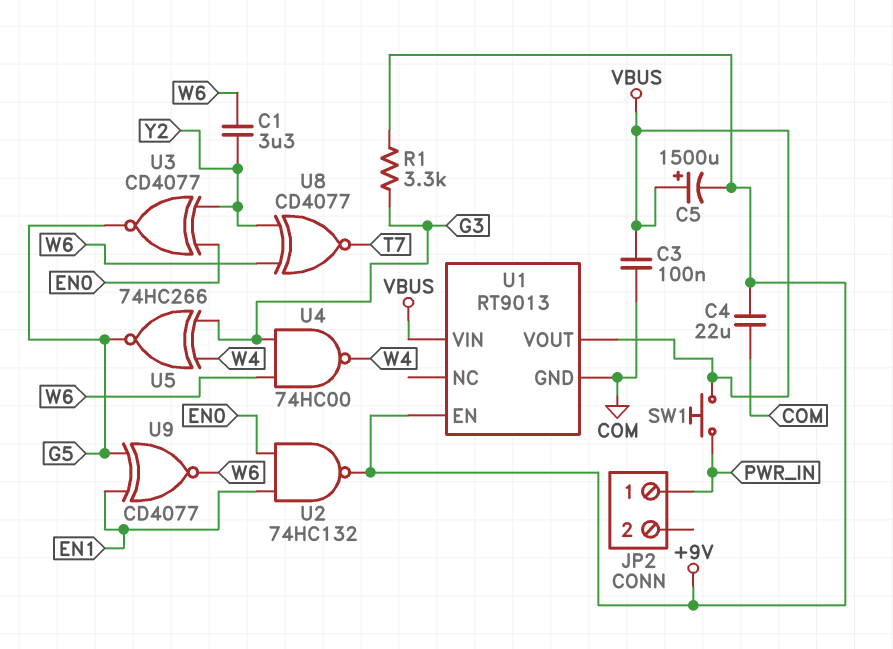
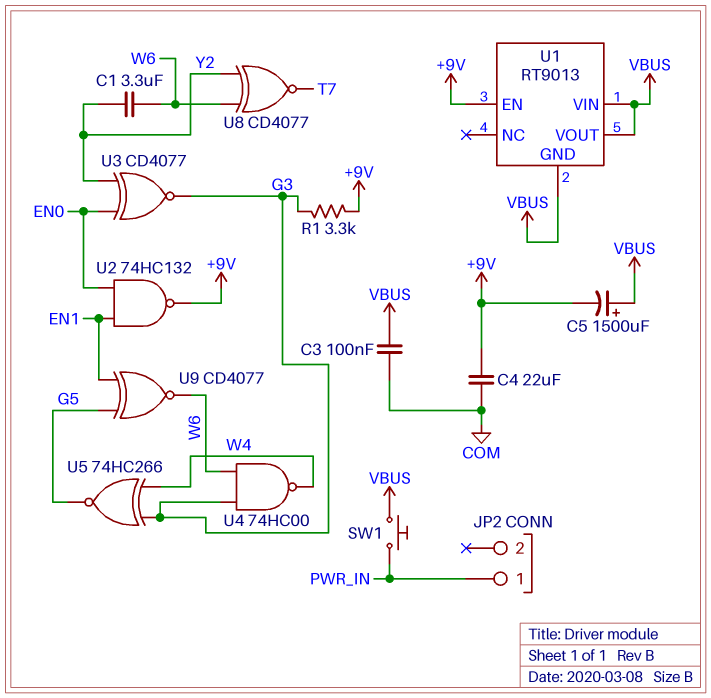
U1 pin GND: COM -> VBUS
U3: XNOR CD4077 (in EN0, in Y2, out G5) -> XNOR CD4077 (in EN0, in Y2, out G3)

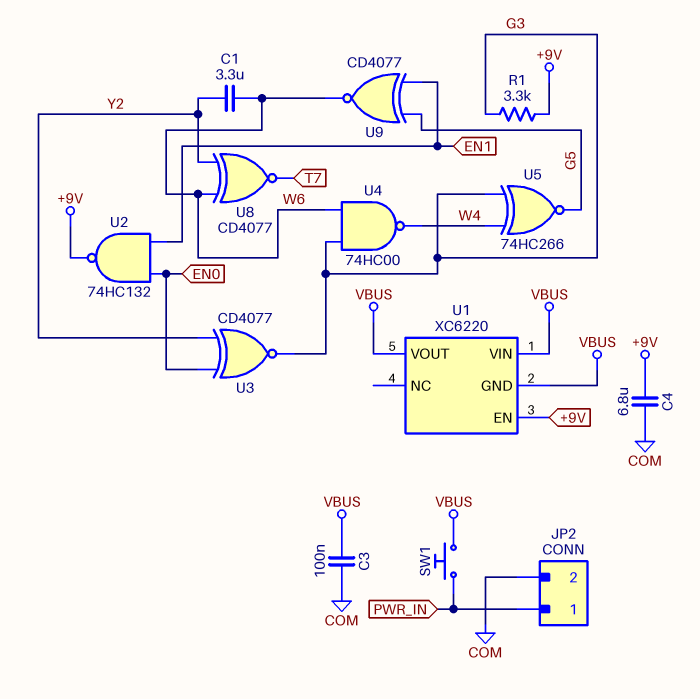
C4: 22uF (+9V, COM) -> 6.8uF (+9V, COM)
C5: 1500uF (plus VBUS, minus +9V) -> none
JP2 pin 2: none -> COM
U1: RT9013 -> XC6220

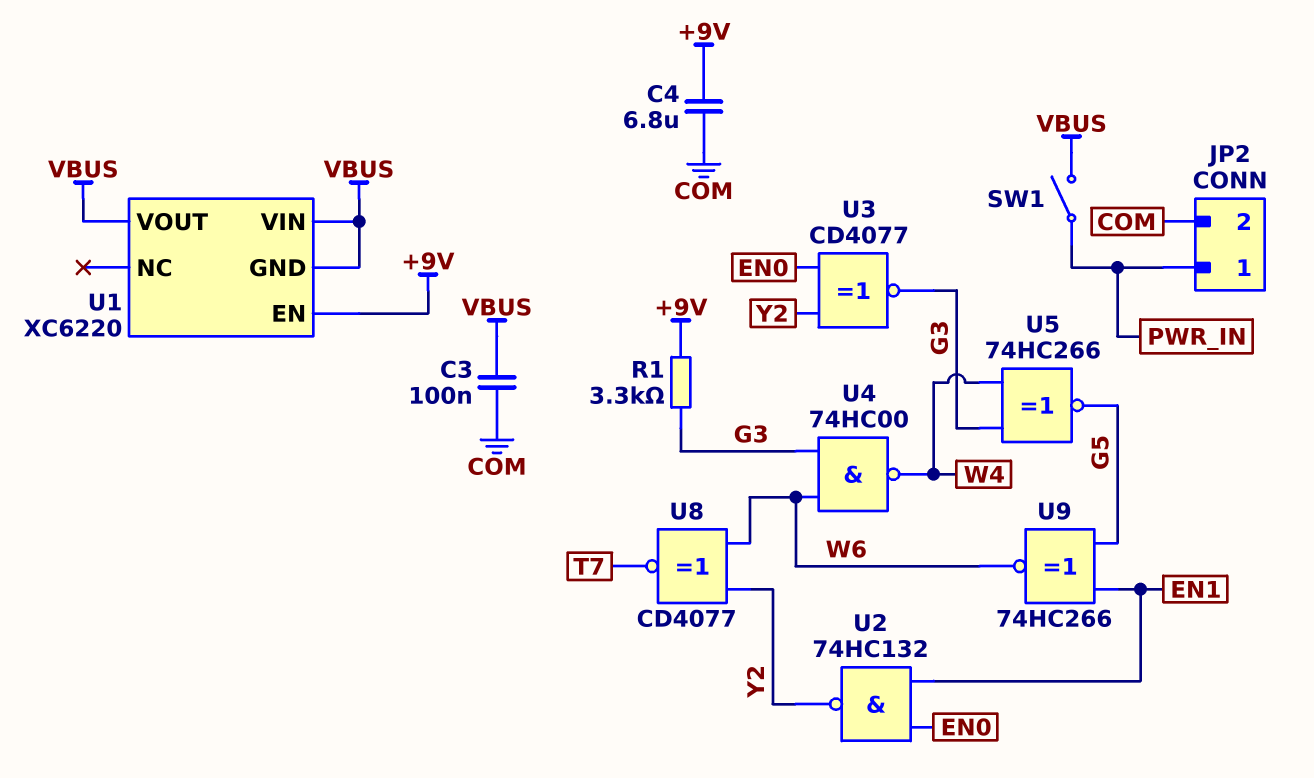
C1: 3.3uF (W6, Y2) -> none
SW1: button (PWR_IN, VBUS) -> switch (PWR_IN, VBUS)
U2: NAND 74HC132 (in EN0, in EN1, out +9V) -> NAND 74HC132 (in EN0, in EN1, out Y2)
U9: XNOR CD4077 (in EN1, in G5, out W6) -> XNOR 74HC266 (in EN1, in G5, out W6)

